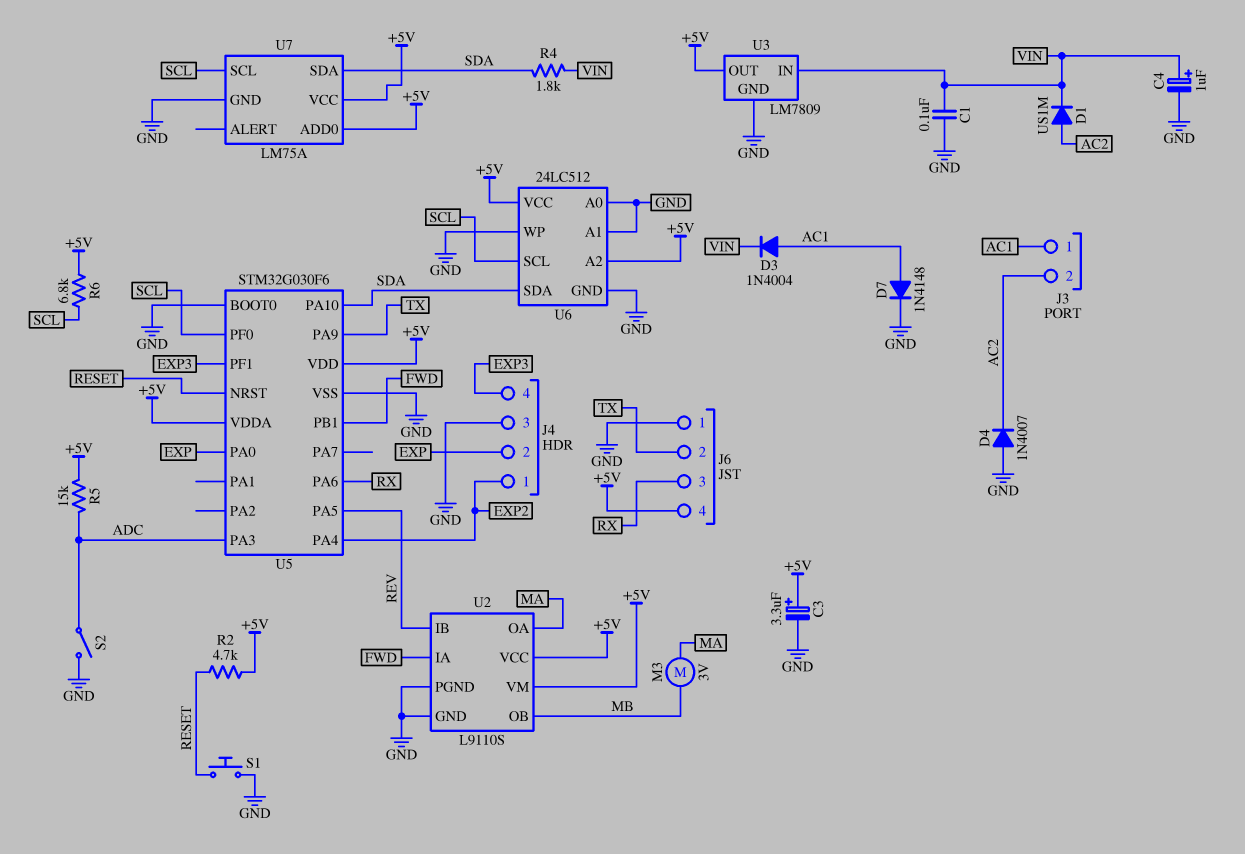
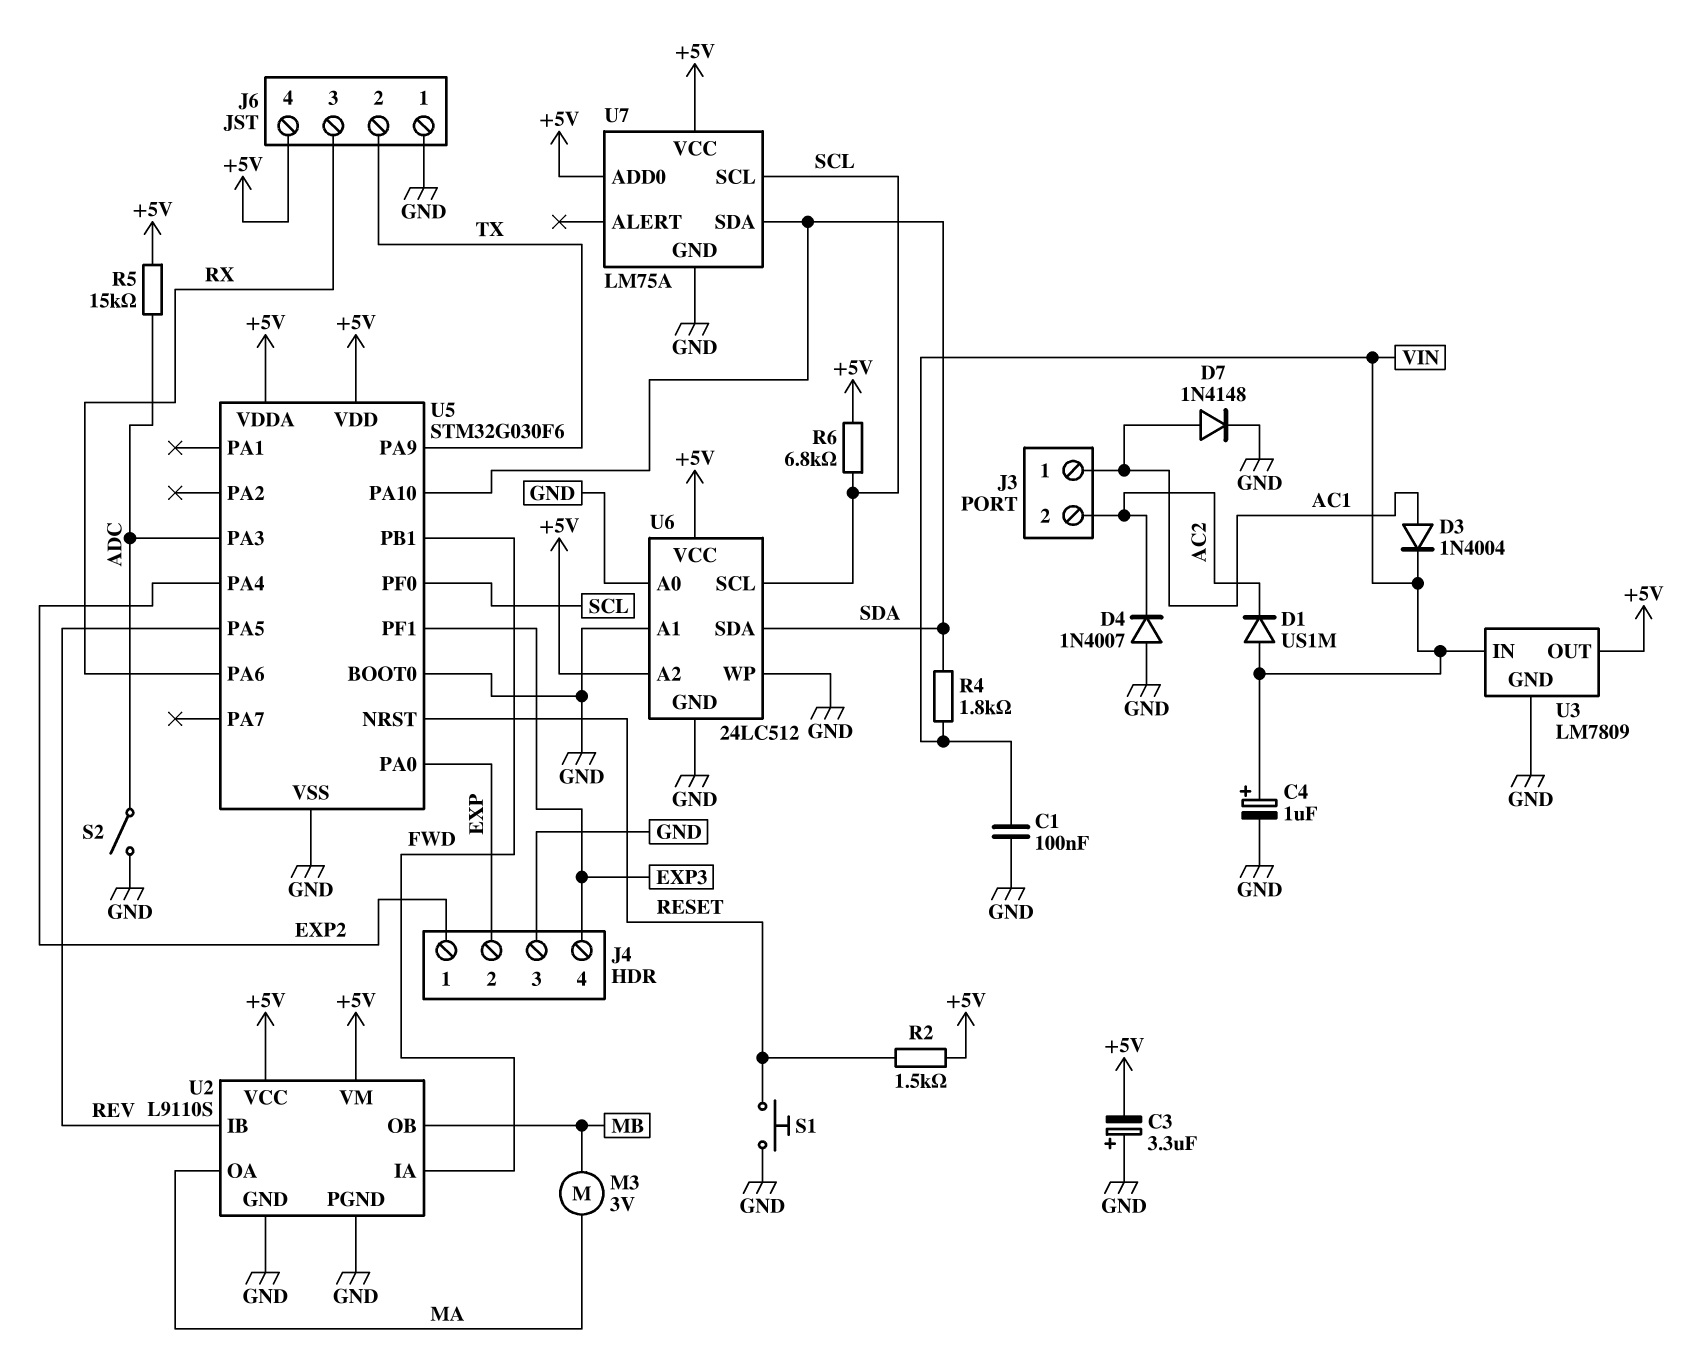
C3: 3.3uF (plus +5V, minus GND) -> 3.3uF (plus GND, minus +5V)
D1: diode US1M (A AC2, K VIN) -> diode US1M (A VIN, K AC2)
R2: 4.7k (+5V, RESET) -> 1.5k (+5V, RESET)

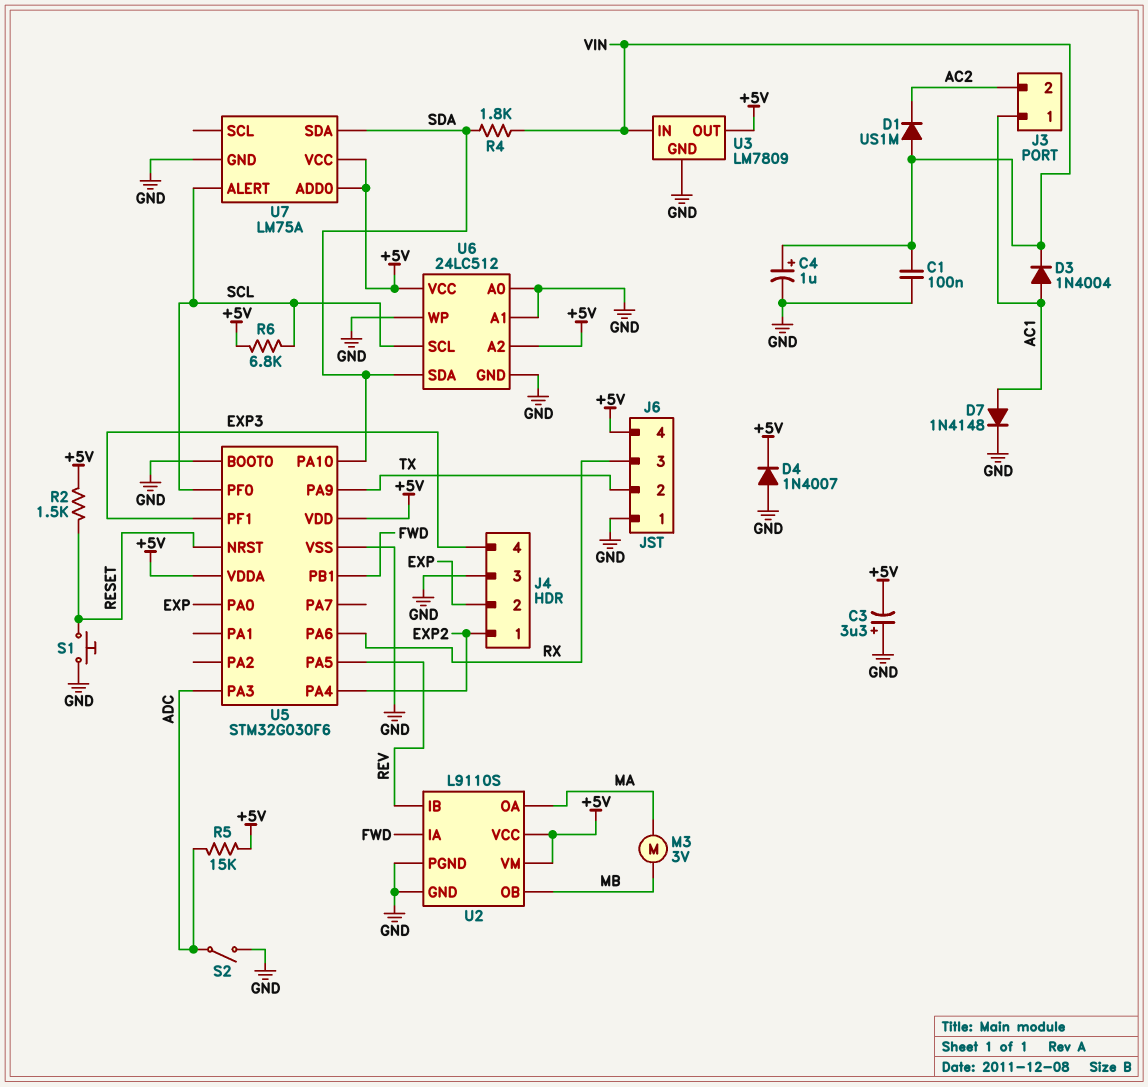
D4: diode 1N4007 (A GND, K AC2) -> diode 1N4007 (A GND, K +5V)
U7 pin ALERT: none -> SCL
U7 pin SCL: SCL -> none

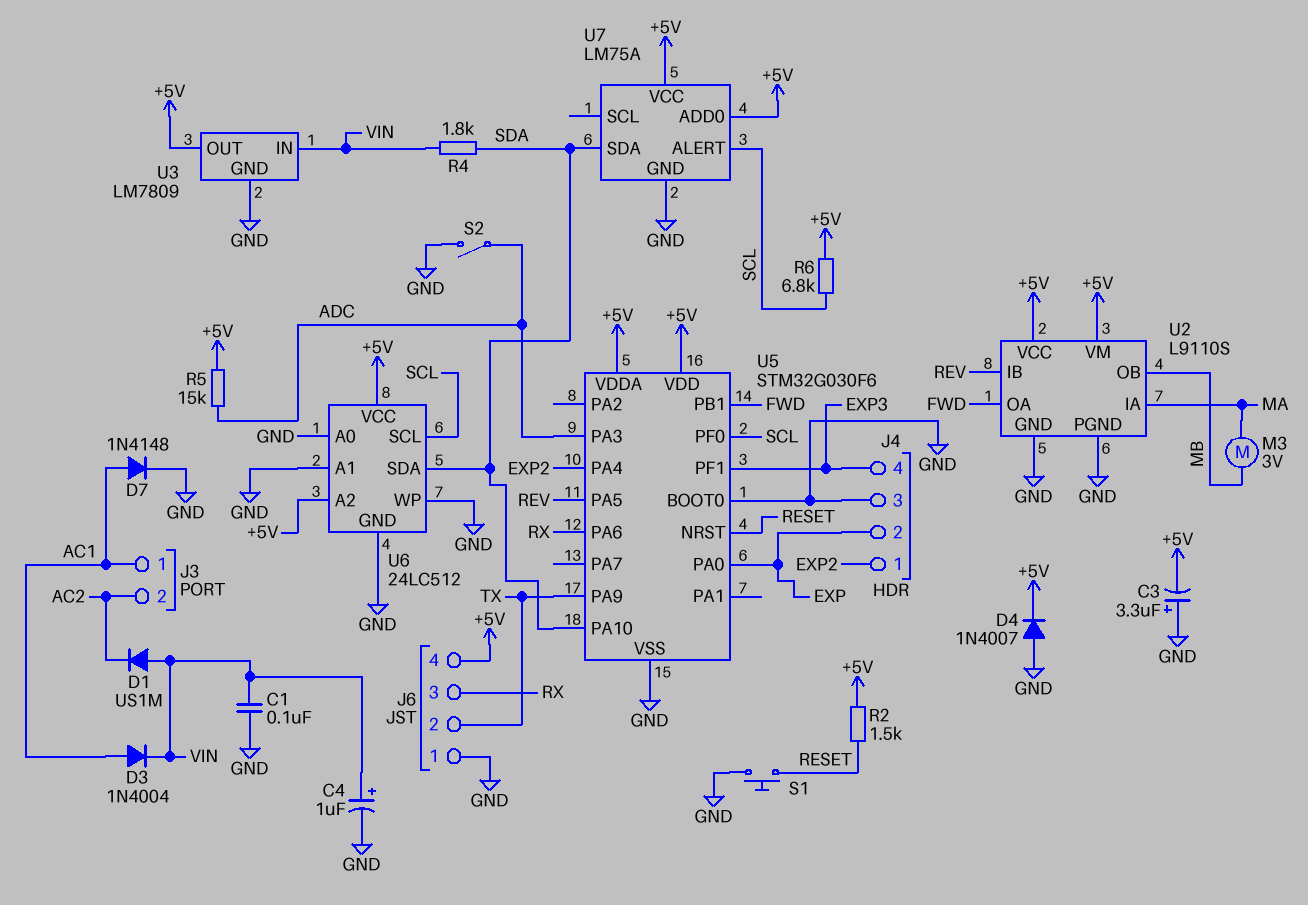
U2 pin IA: FWD -> MA
U2 pin OA: MA -> FWD

